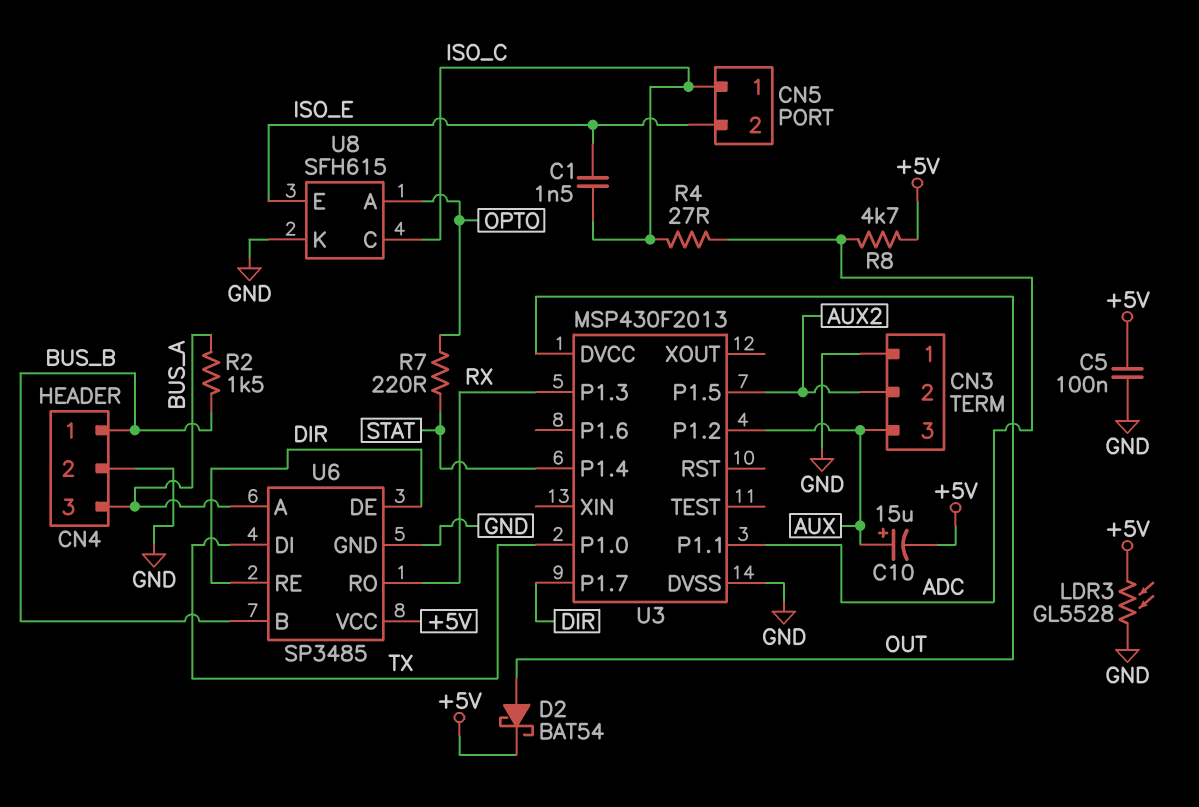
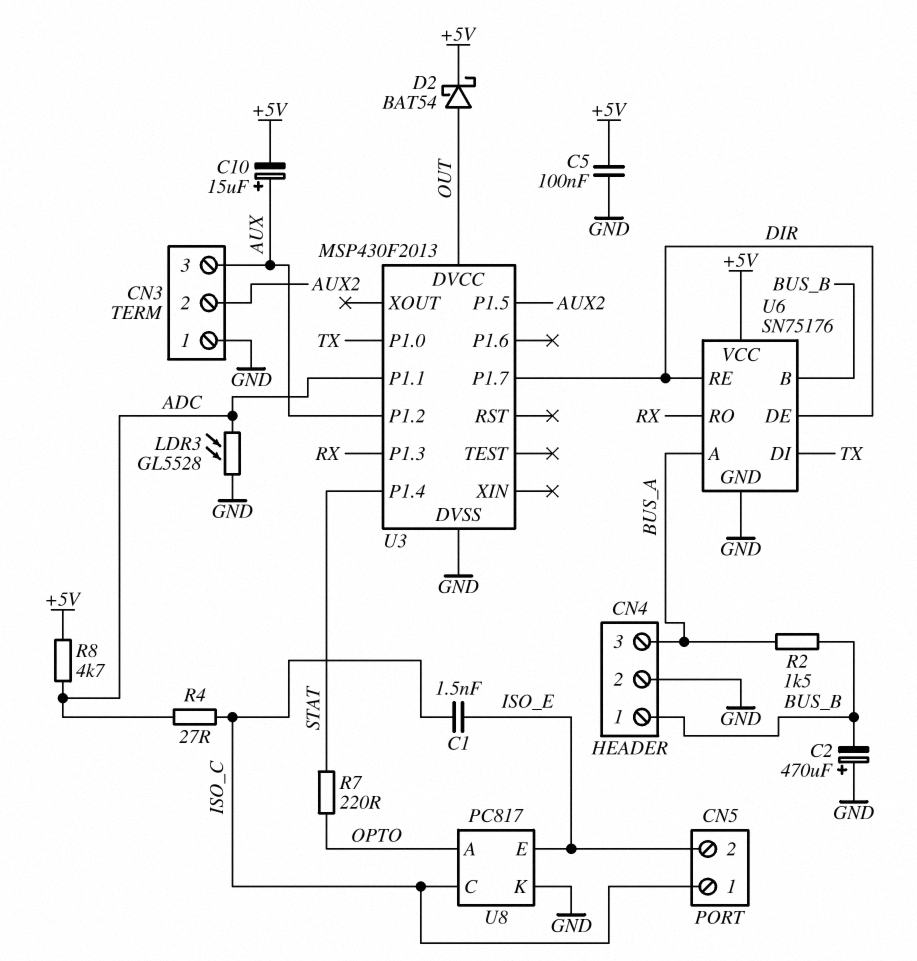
C2: none -> 470uF (plus GND, minus BUS_B)
LDR3: GL5528 (+5V, GND) -> GL5528 (ADC, GND)
U6: SP3485 -> SN75176
U8: SFH615 -> PC817

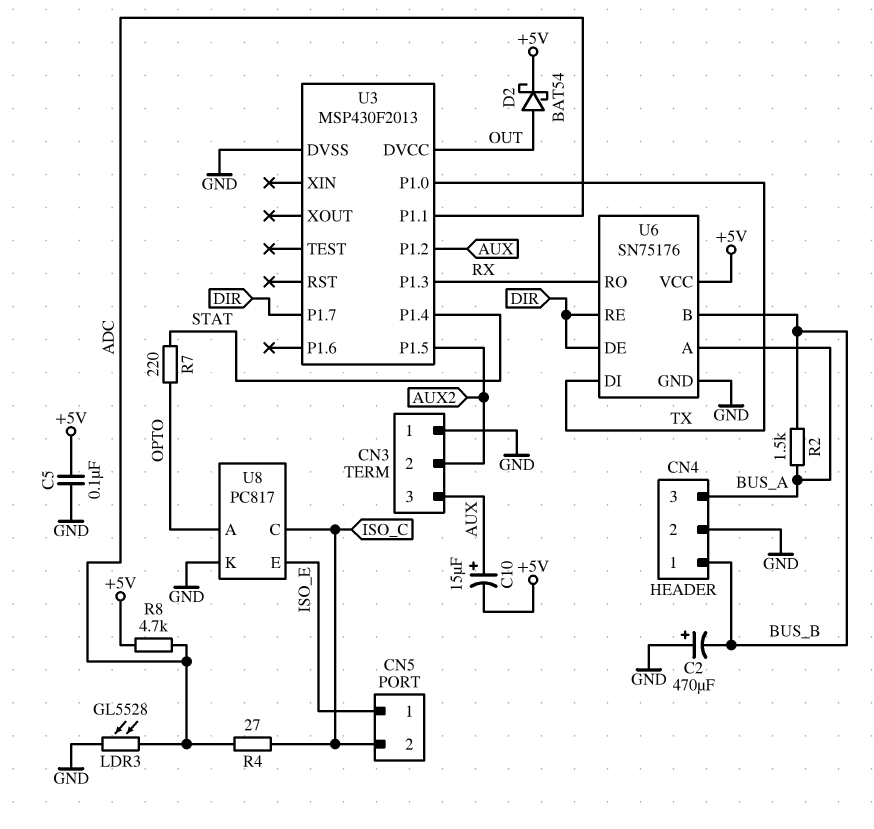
C1: 1.5nF (ISO_C, ISO_E) -> none
CN5 pin 1: ISO_C -> ISO_E
CN5 pin 2: ISO_E -> ISO_C

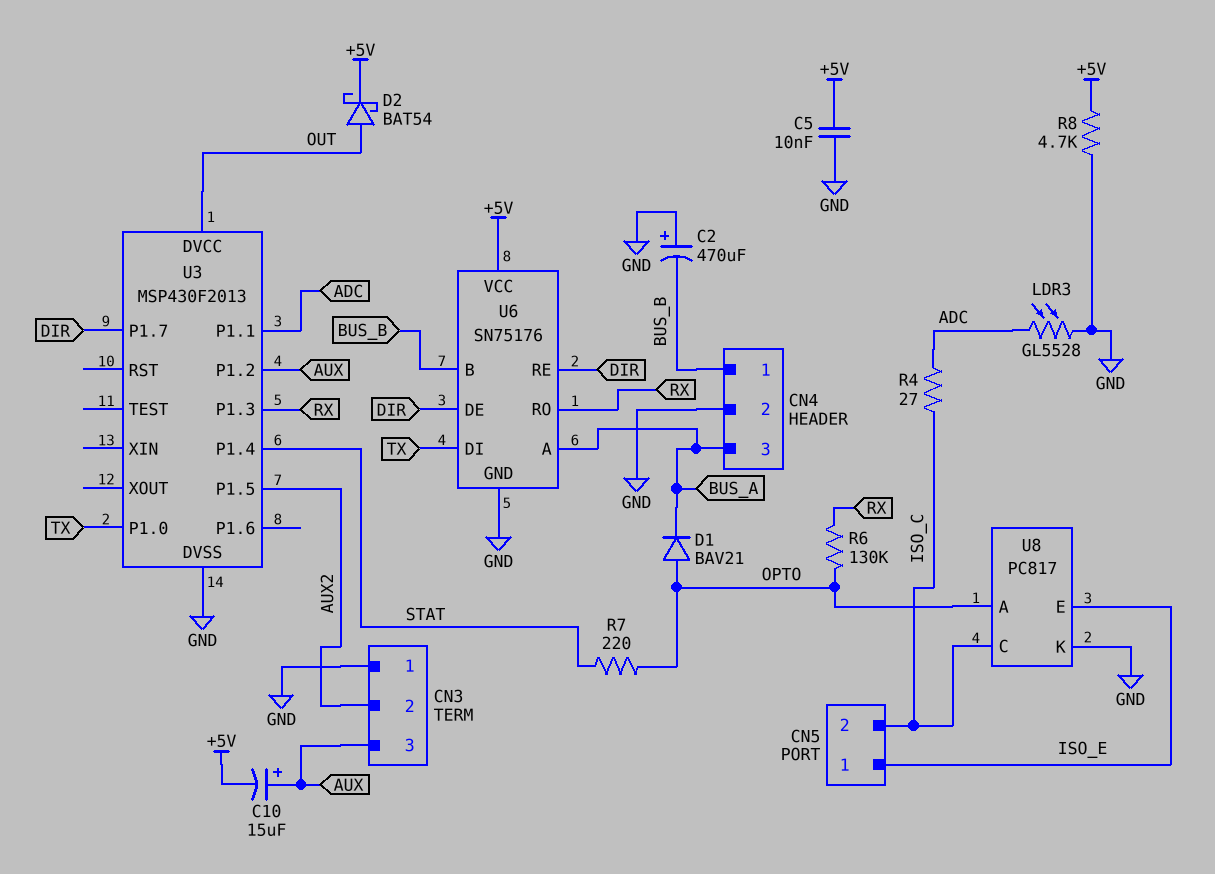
C5: 100nF (+5V, GND) -> 10nF (+5V, GND)
D1: none -> diode BAV21 (A OPTO, K BUS_A)
R2: 1.5k (BUS_A, BUS_B) -> none
R6: none -> 130k (OPTO, RX)
R8: 4.7k (+5V, ADC) -> 4.7k (+5V, GND)

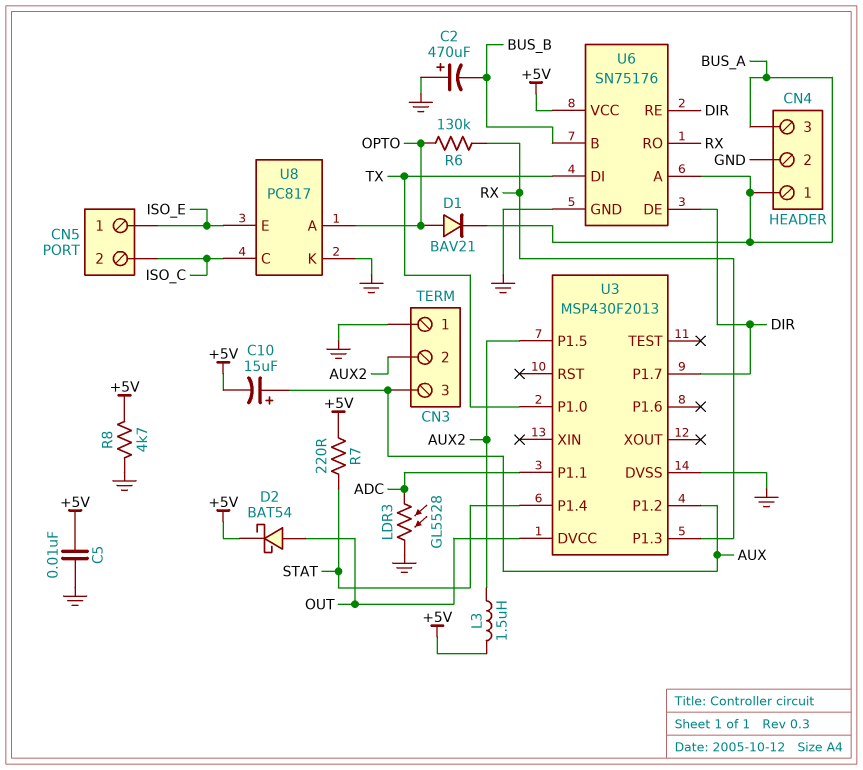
CN4 pin 1: BUS_B -> BUS_A
L3: none -> 1.5uH (+5V, AUX2)
R4: 27 (ADC, ISO_C) -> none
R7: 220 (OPTO, STAT) -> 220 (+5V, STAT)

